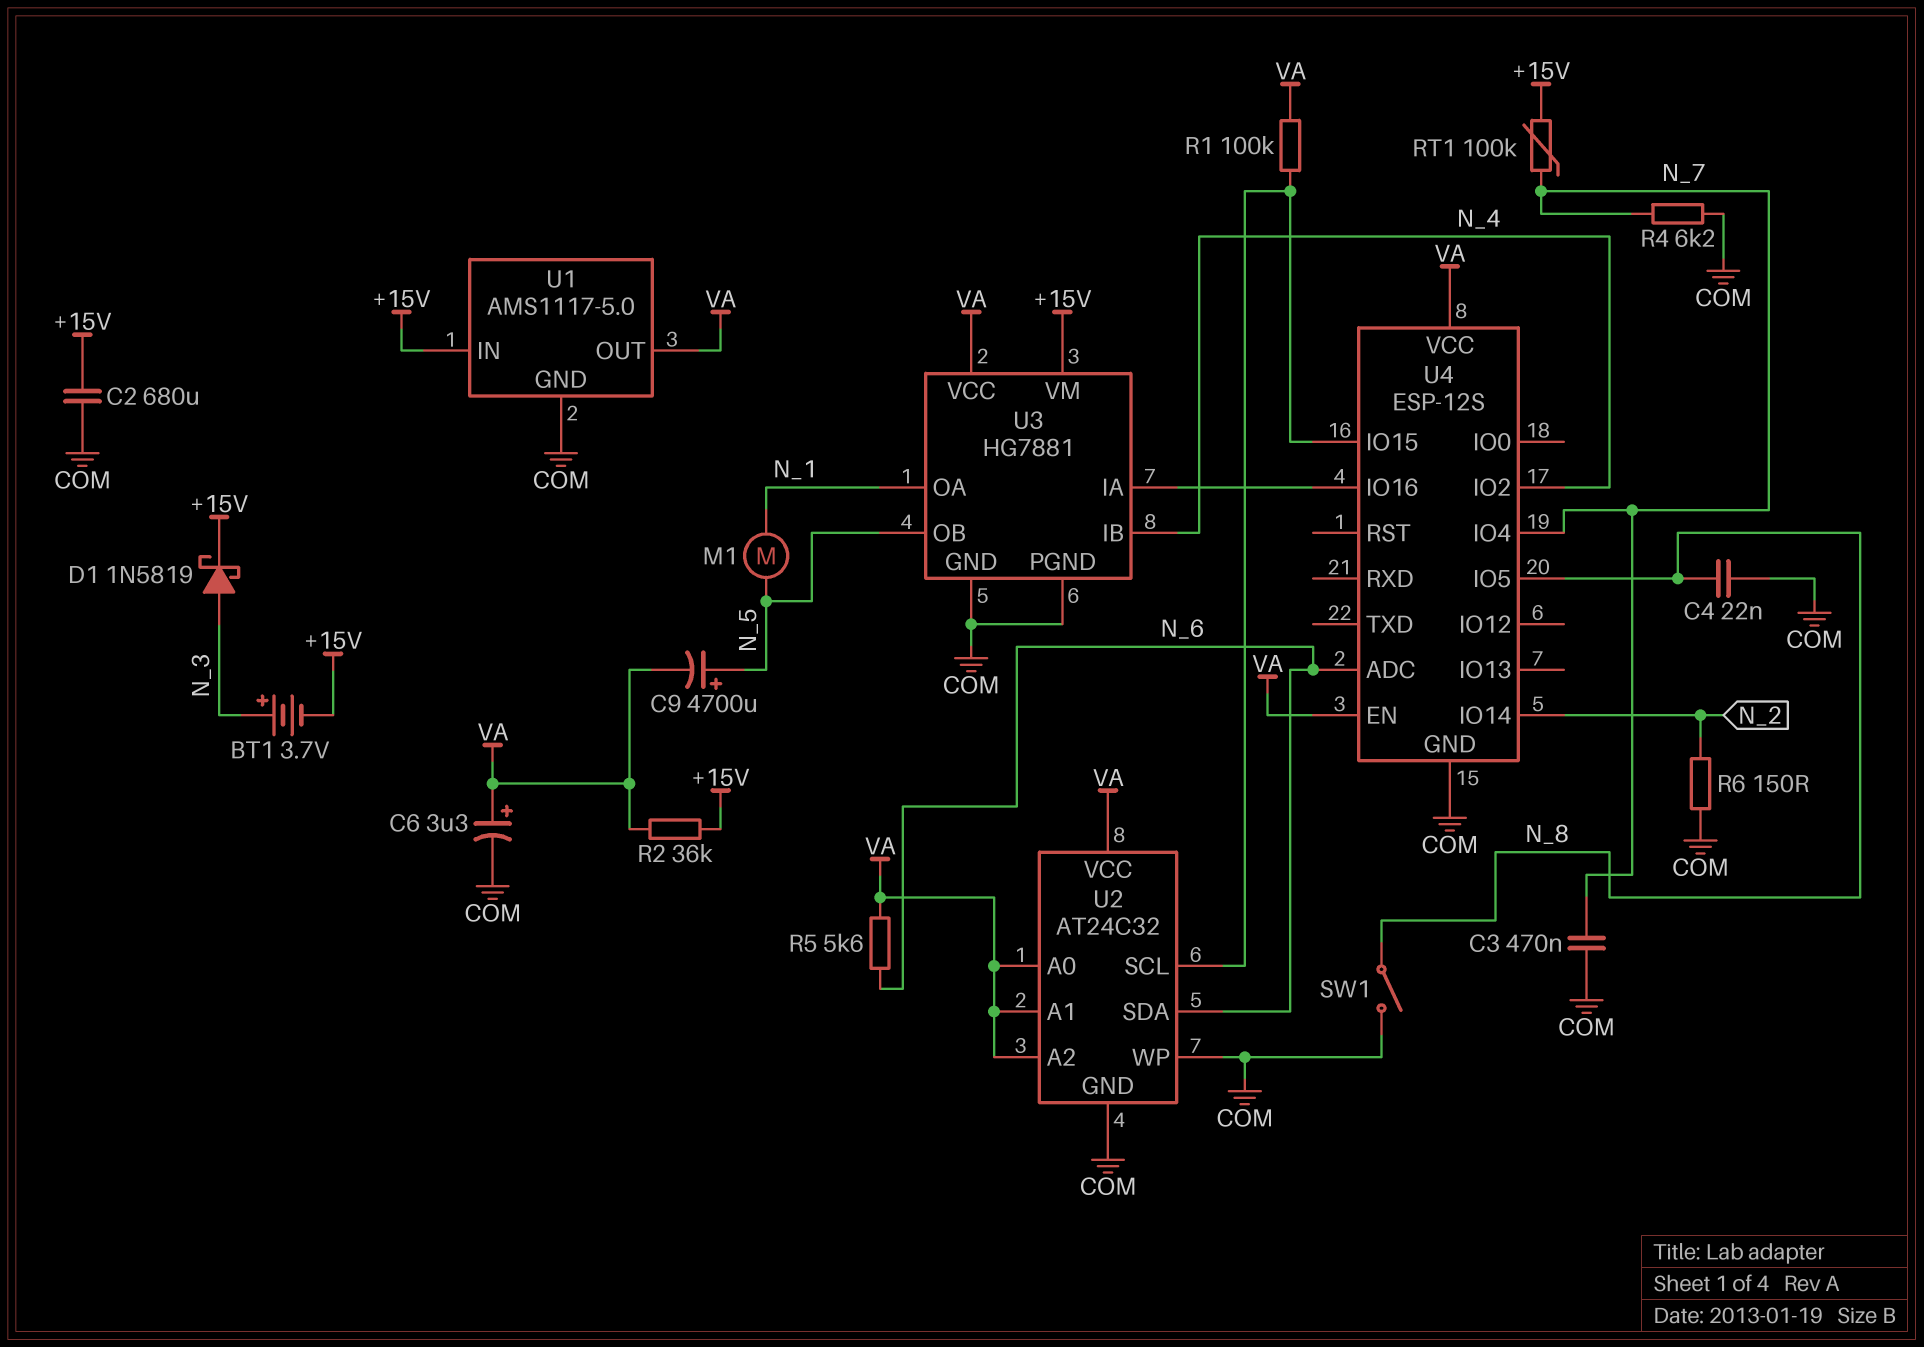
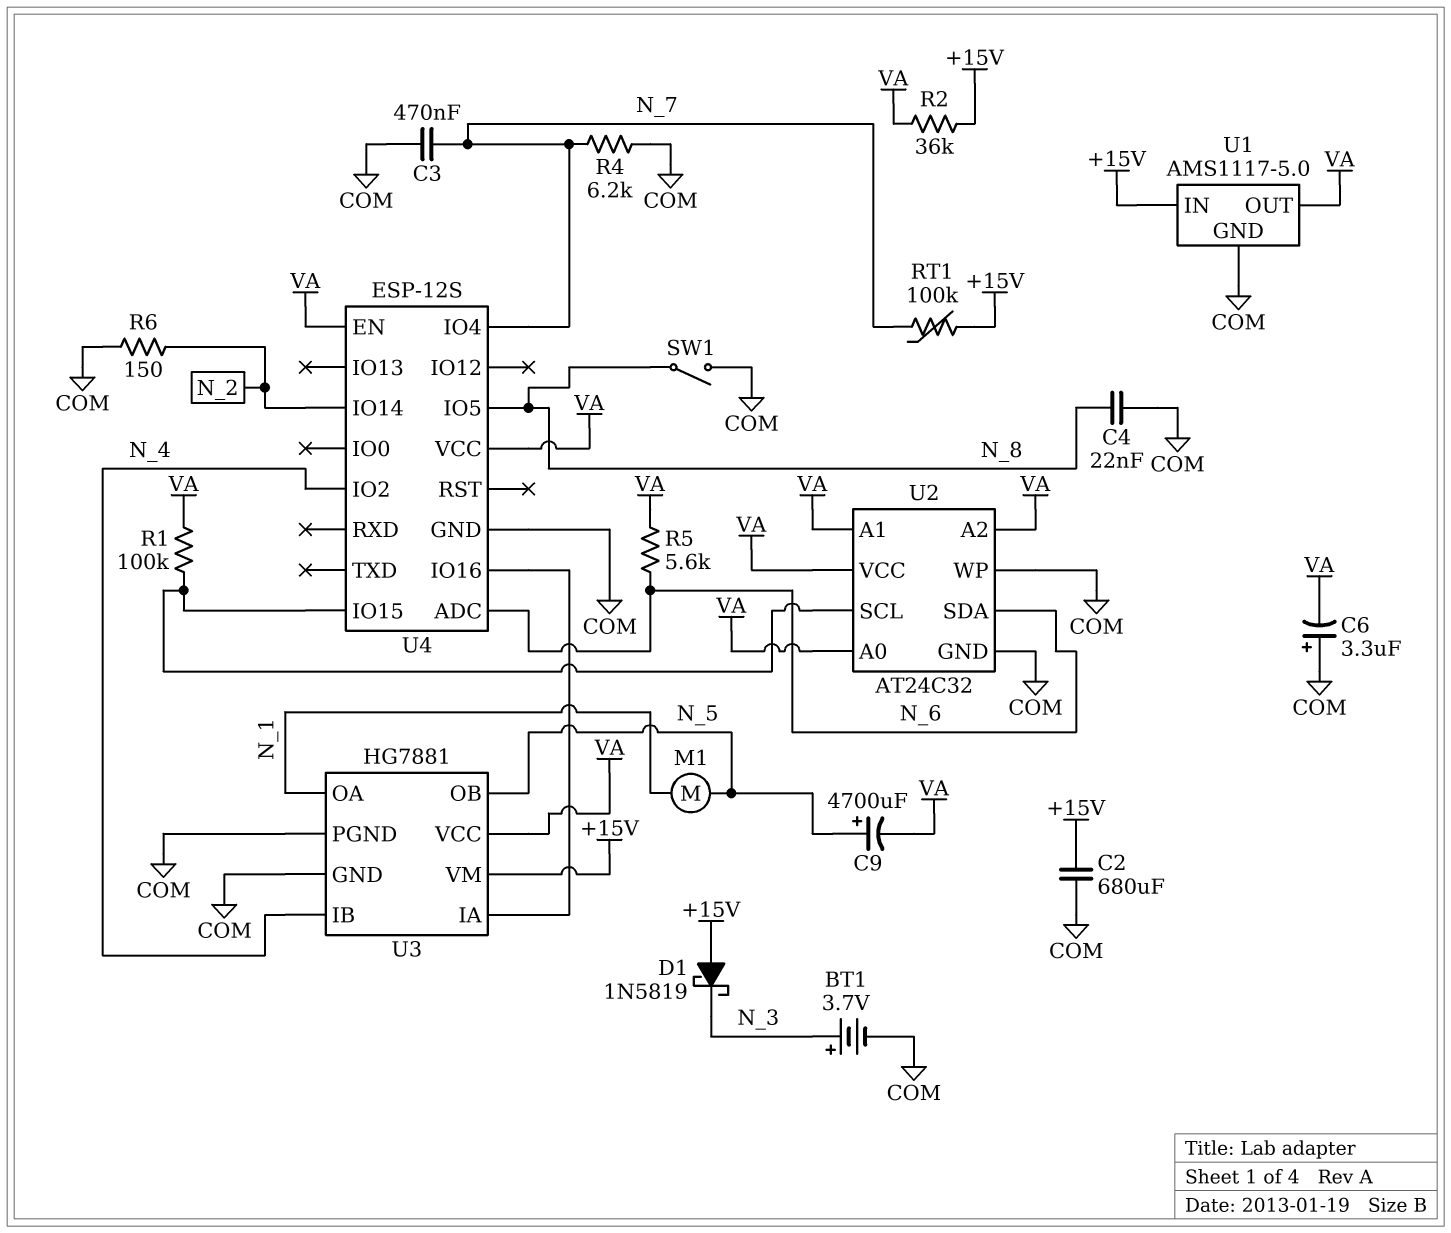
BT1: 3.7V (plus N_3, minus +15V) -> 3.7V (plus N_3, minus COM)
C6: 3.3uF (plus VA, minus COM) -> 3.3uF (plus COM, minus VA)
D1: schottky 1N5819 (A N_3, K +15V) -> schottky 1N5819 (A +15V, K N_3)

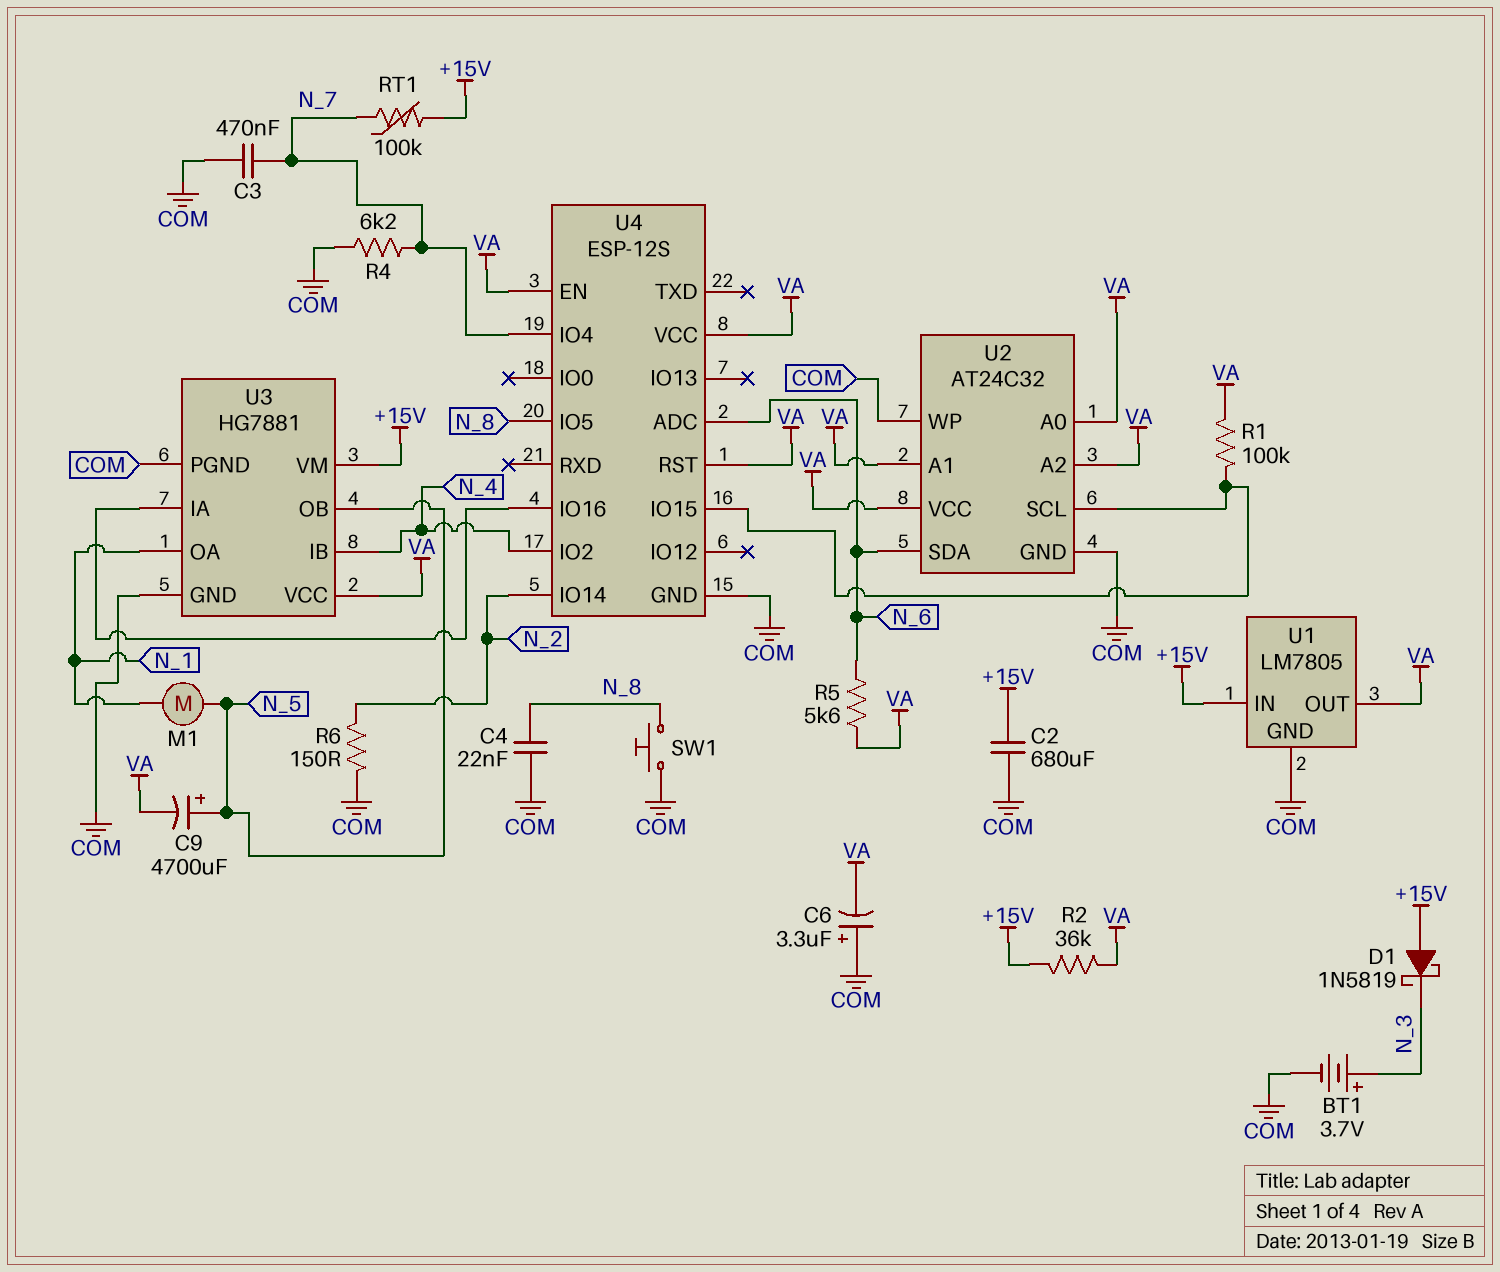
SW1: switch (COM, N_8) -> button (COM, N_8)
U1: AMS1117-5.0 -> LM7805
U4 pin RST: none -> VA

